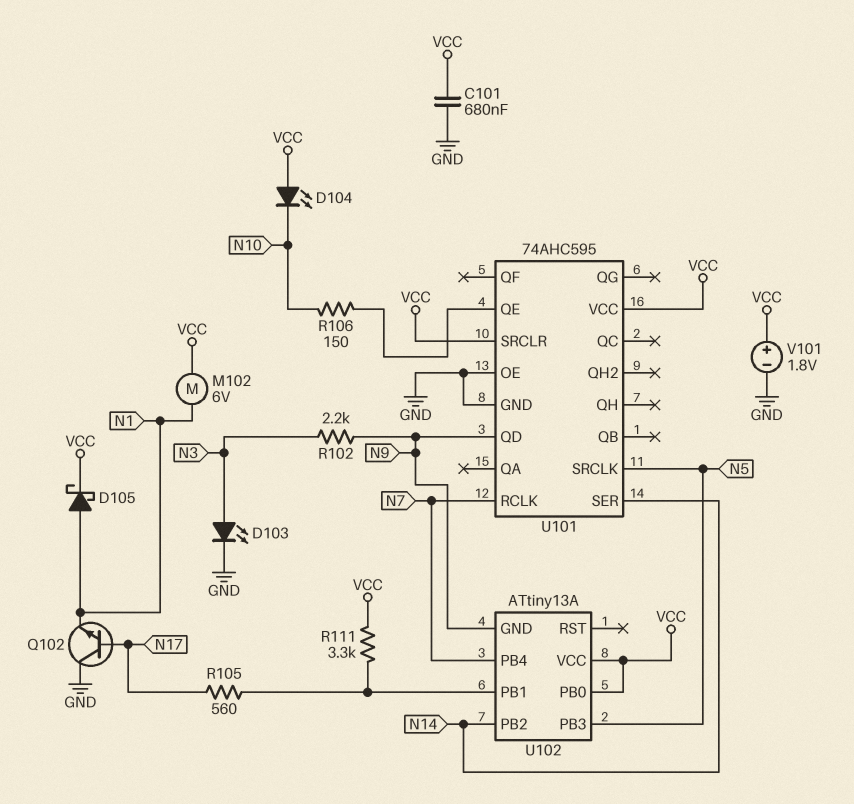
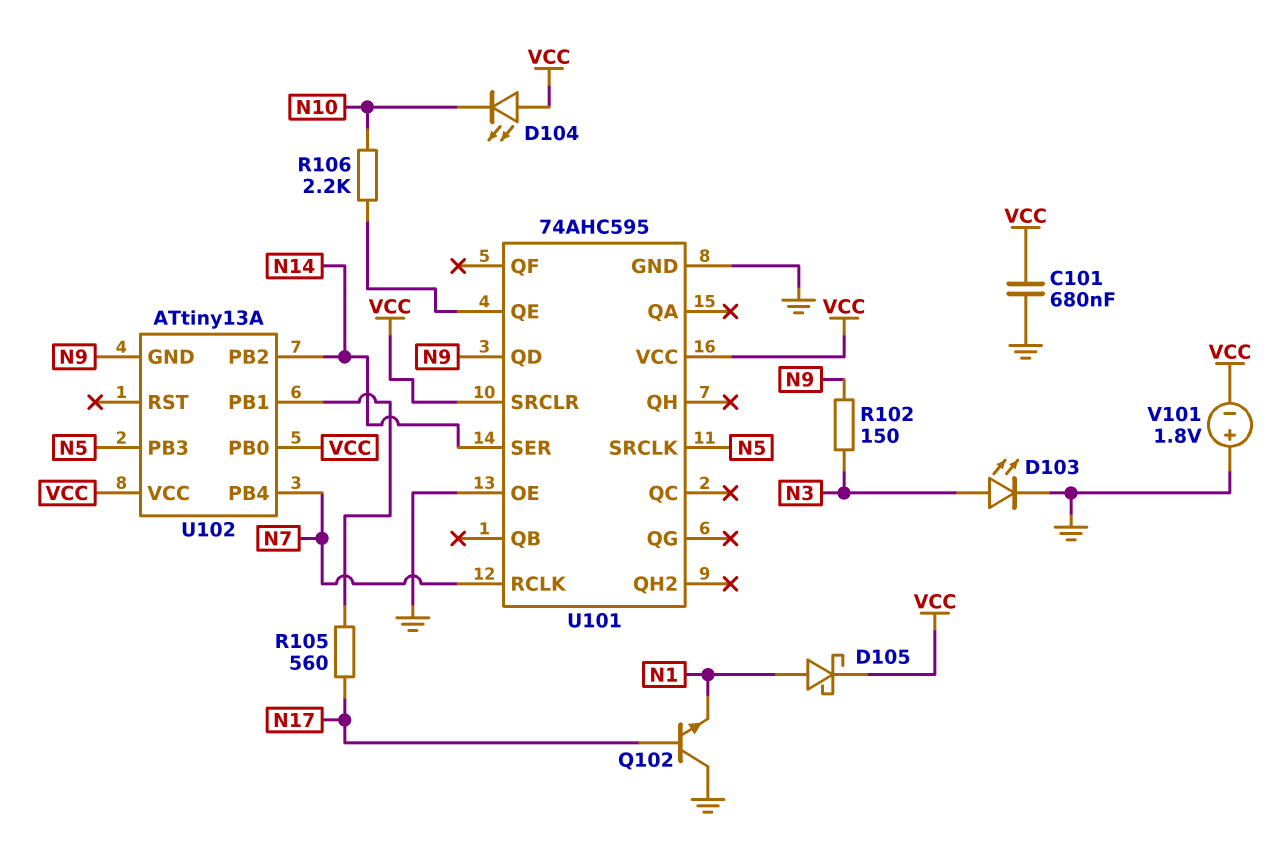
M102: motor 6V (N1, VCC) -> none
R102: 2.2k (N3, N9) -> 150 (N3, N9)
R106: 150 (N10, U101/QE) -> 2.2k (N10, U101/QE)
R111: 3.3k (U102/PB1, VCC) -> none
V101: 1.8V (plus VCC, minus GND) -> 1.8V (plus GND, minus VCC)

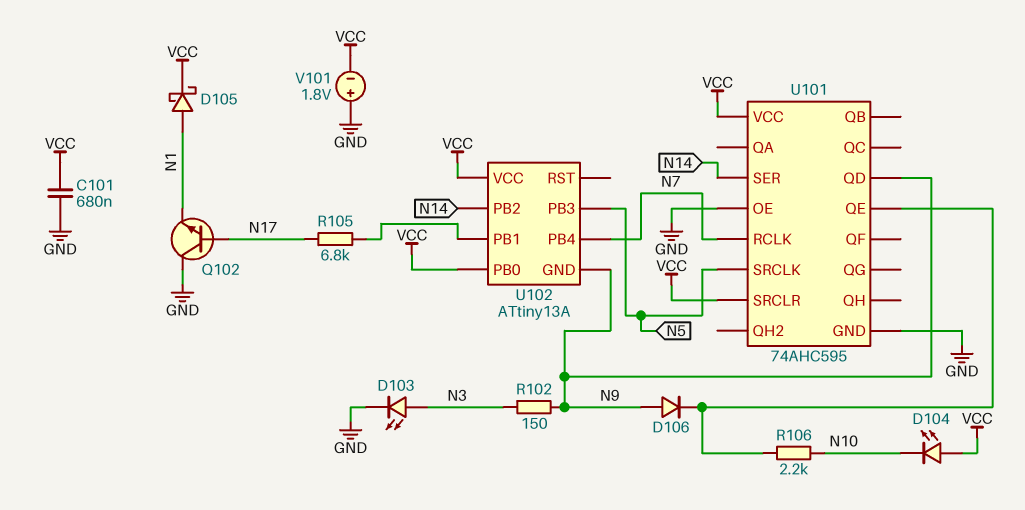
D106: none -> diode (A N9, K U101/QE)
R105: 560 (N17, U102/PB1) -> 6.8k (N17, U102/PB1)

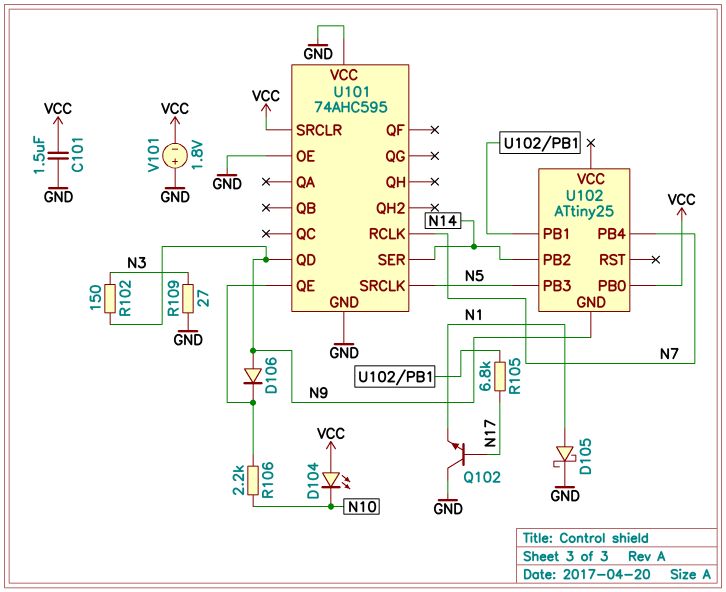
C101: 680nF (GND, VCC) -> 1.5uF (GND, VCC)
D103: LED (A N3, K GND) -> none
D105: schottky (A N1, K VCC) -> schottky (A N1, K GND)
R109: none -> 27 (GND, N3)
U101 pin VCC: VCC -> GND
U102: ATtiny13A -> ATtiny25
U102 pin VCC: VCC -> none

